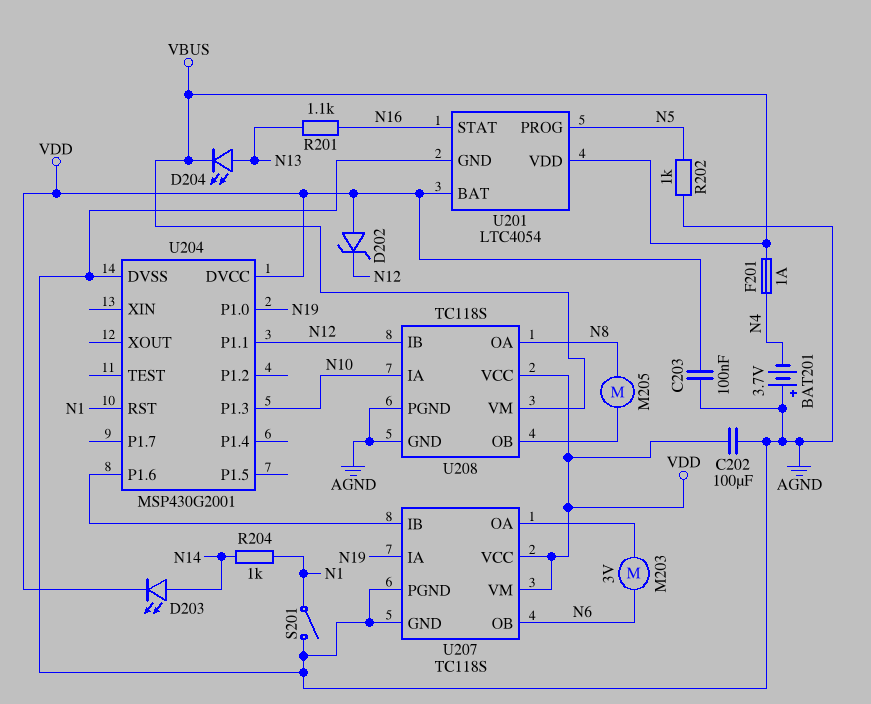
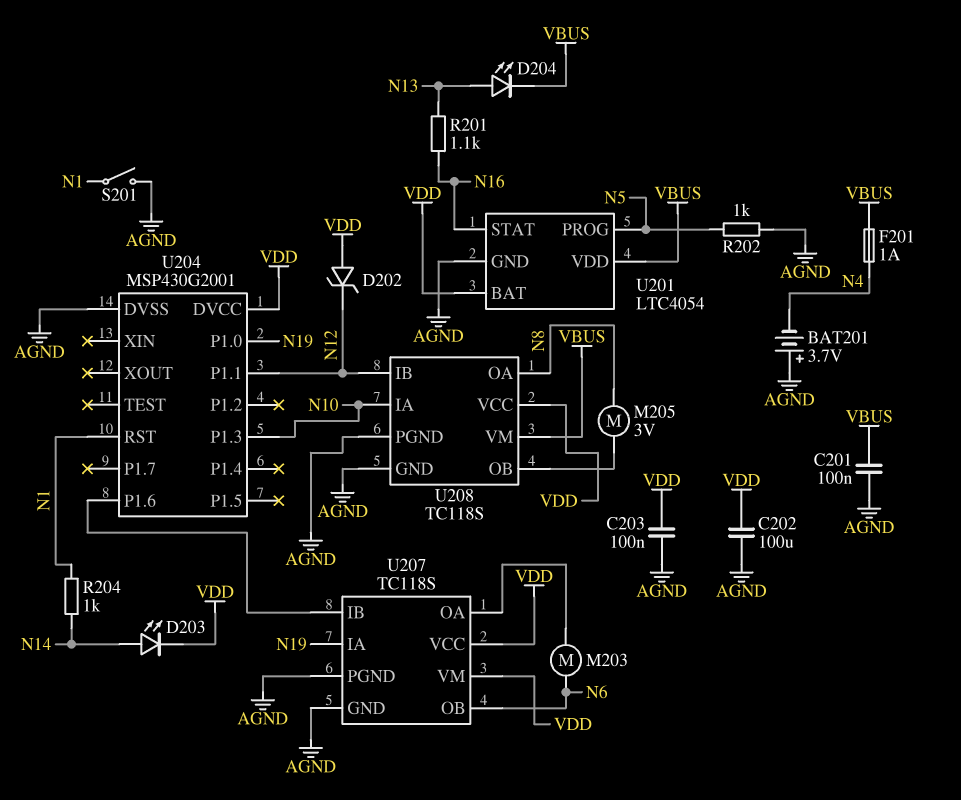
C201: none -> 100nF (AGND, VBUS)
M203: motor 3V (N6, U207/OA) -> motor (N6, U207/OA)
M205: motor (N8, U208/OB) -> motor 3V (N8, U208/OB)

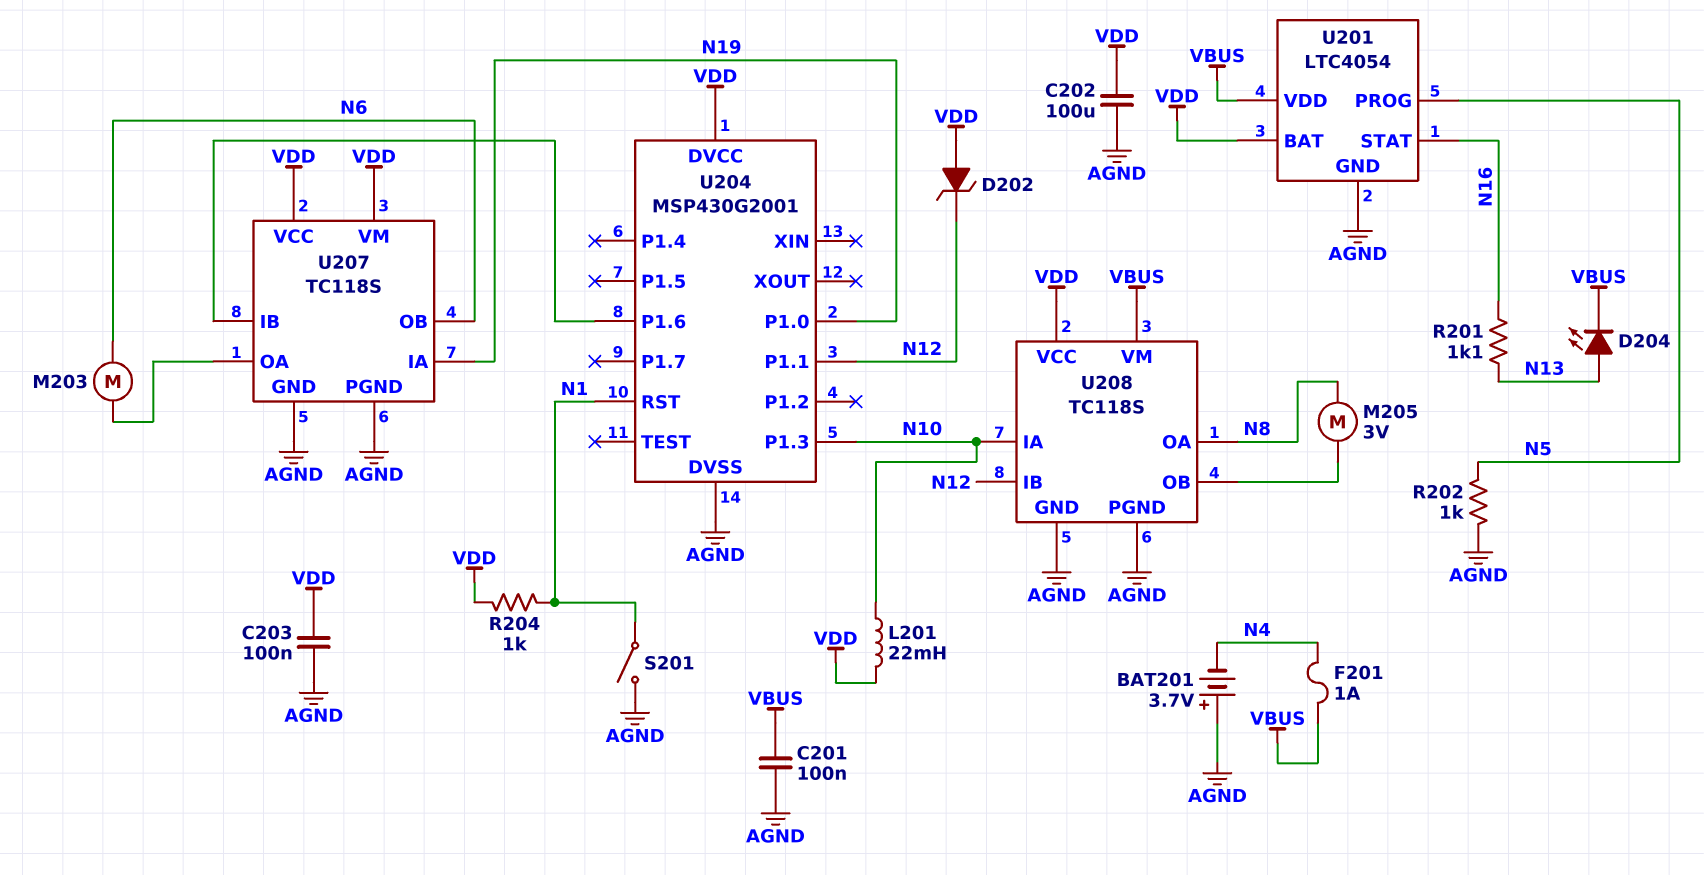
D203: LED (A N14, K VDD) -> none
L201: none -> 22mH (N10, VDD)
R204: 1k (N1, N14) -> 1k (N1, VDD)

